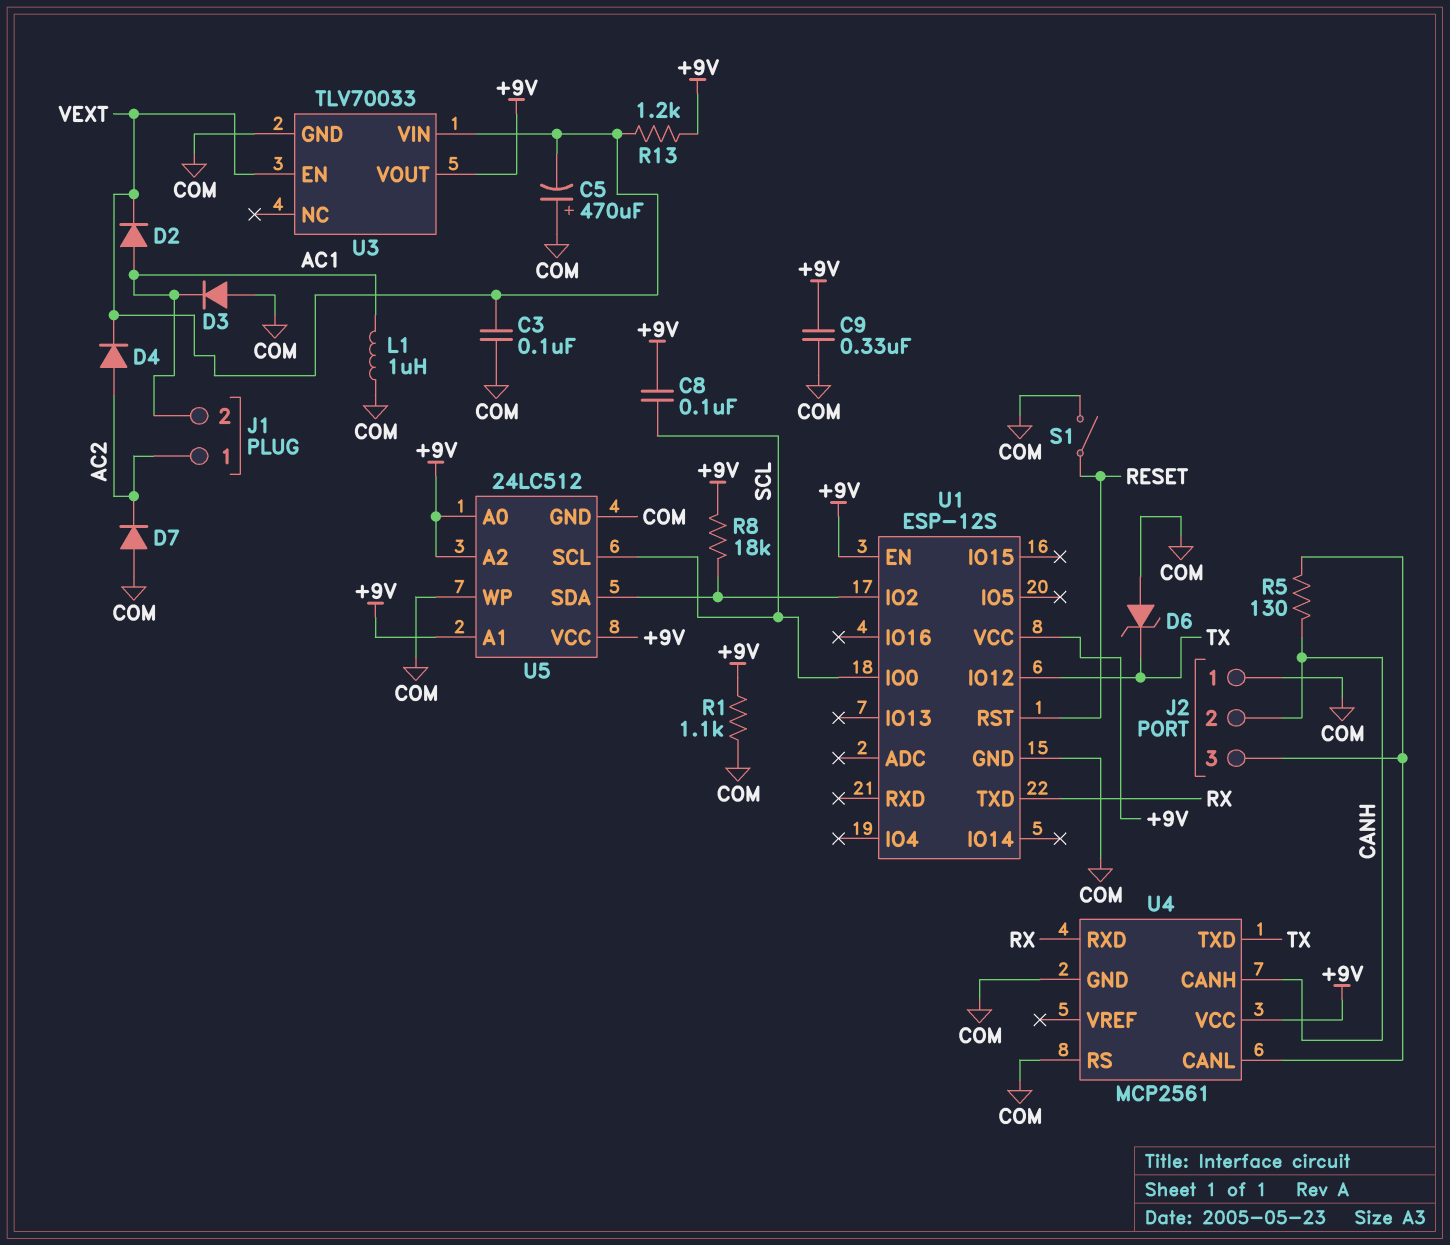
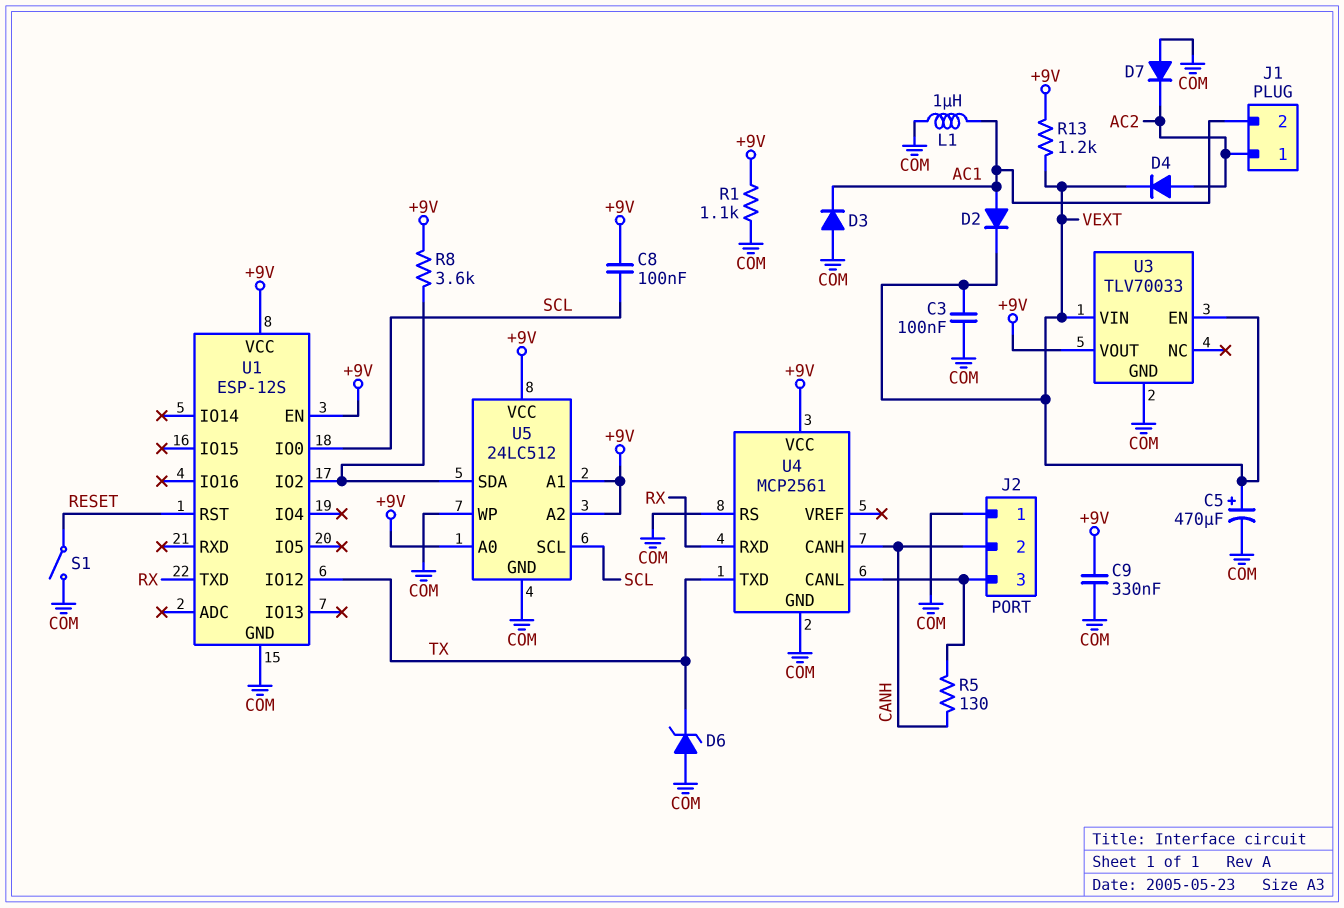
C5: 470uF (plus COM, minus VEXT) -> 470uF (plus VEXT, minus COM)
R8: 18k (+9V, U1/IO2) -> 3.6k (+9V, U1/IO2)

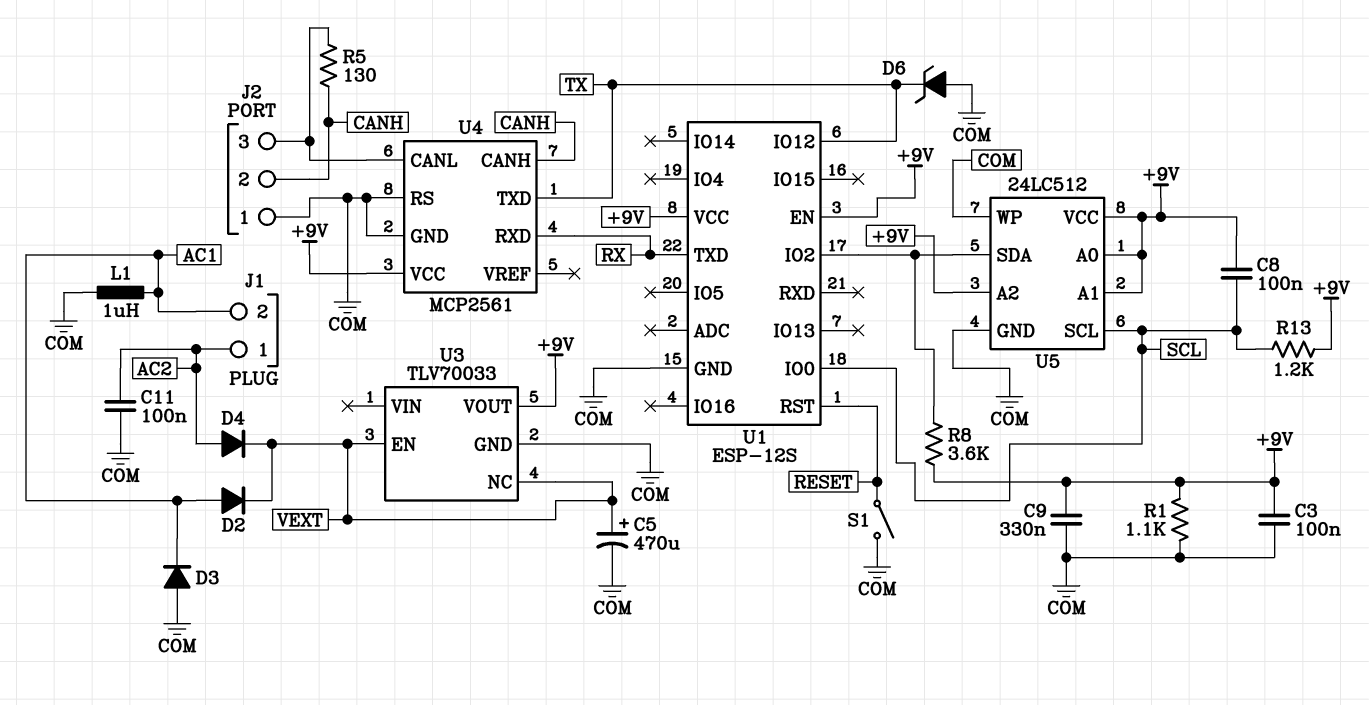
C3: 100nF (COM, VEXT) -> 100nF (+9V, COM)
C11: none -> 100nF (AC2, COM)
D7: diode (A COM, K AC2) -> none
R13: 1.2k (+9V, VEXT) -> 1.2k (+9V, SCL)
U3 pin NC: none -> VEXT
U3 pin VIN: VEXT -> none

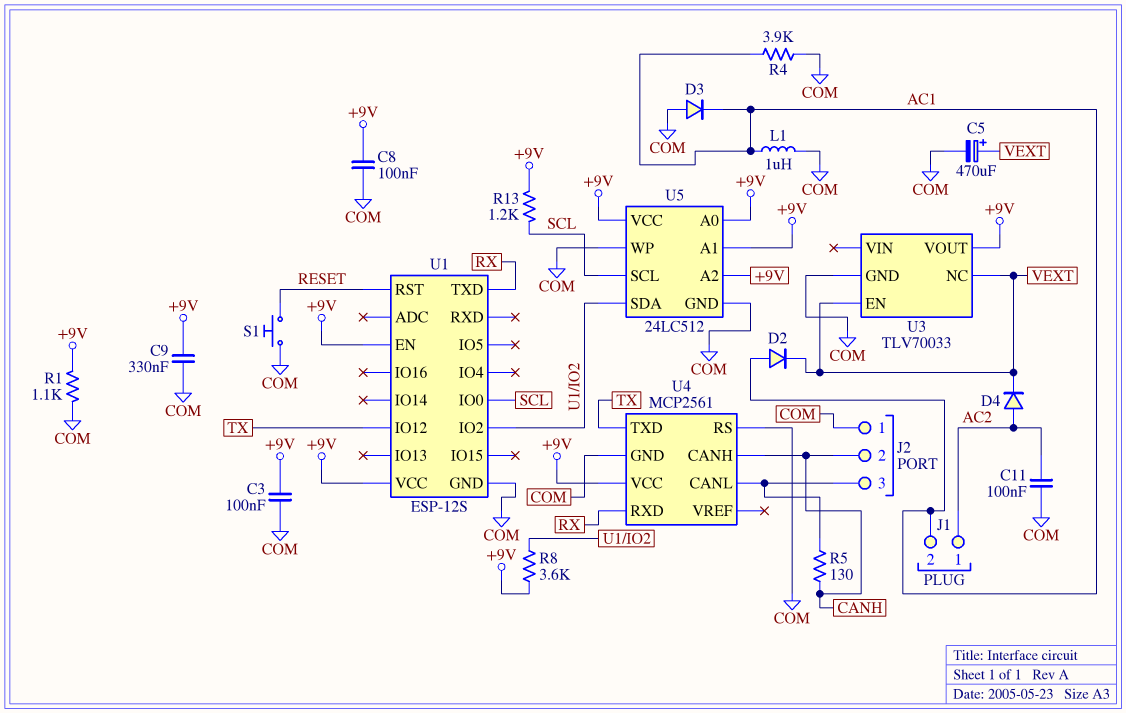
C8: 100nF (+9V, SCL) -> 100nF (+9V, COM)
D6: zener (A COM, K TX) -> none
R4: none -> 3.9k (AC1, COM)
S1: switch (COM, RESET) -> button (COM, RESET)

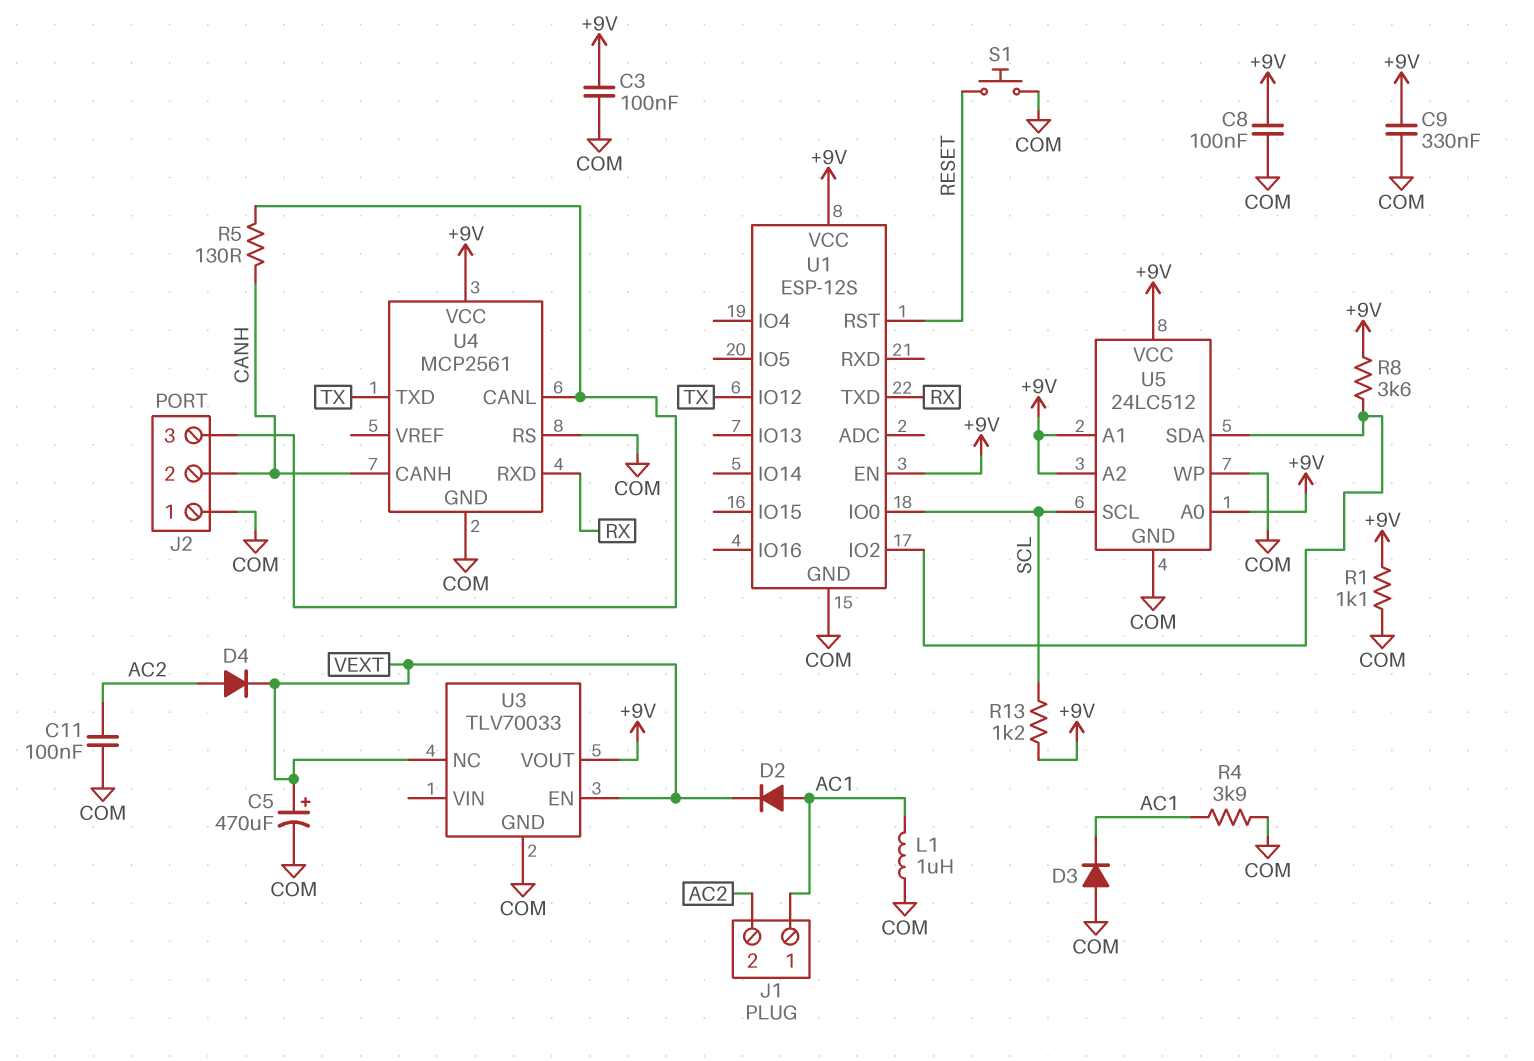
J1 pin 1: AC2 -> AC1
J1 pin 2: AC1 -> AC2

